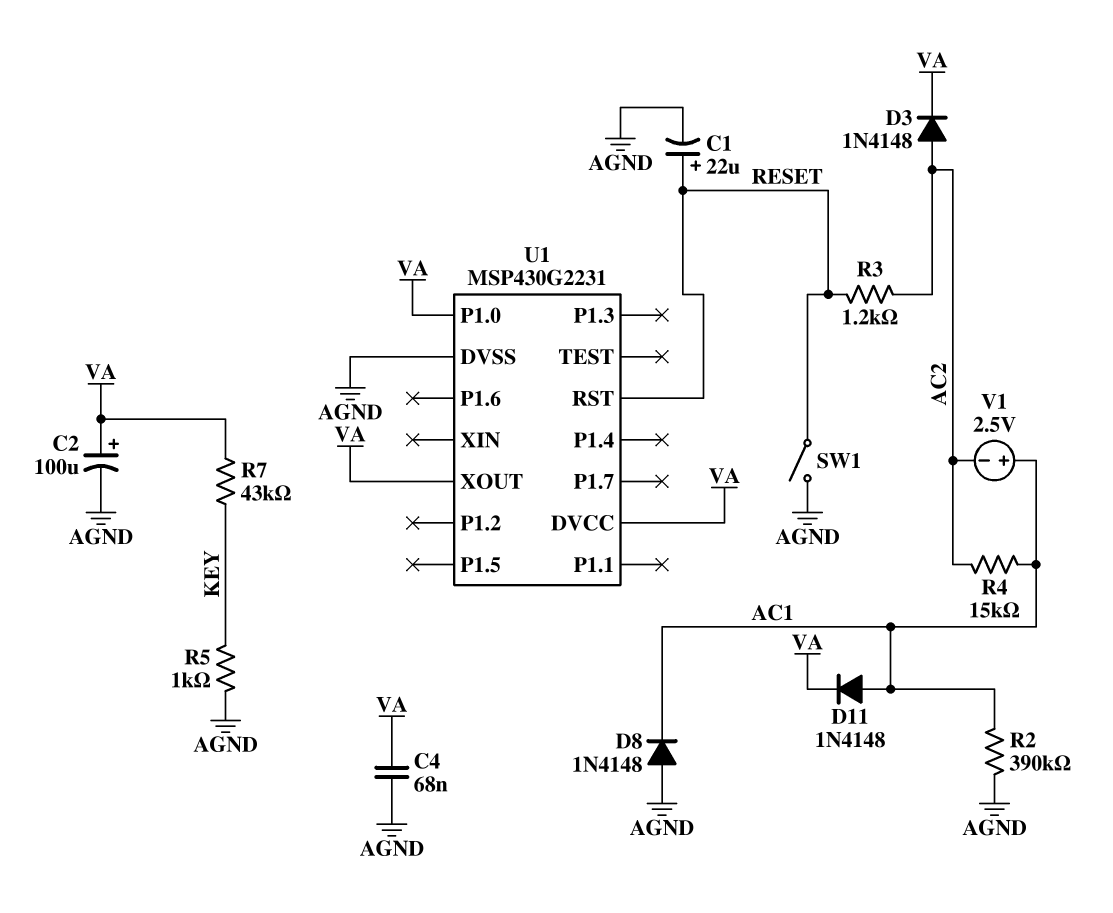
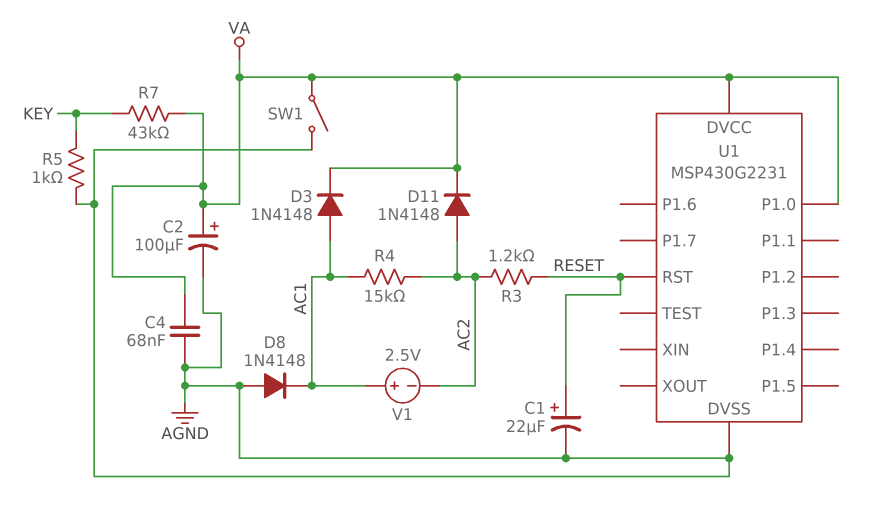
D3: diode 1N4148 (A AC2, K VA) -> diode 1N4148 (A AC1, K VA)
D11: diode 1N4148 (A AC1, K VA) -> diode 1N4148 (A AC2, K VA)
R2: 390k (AC1, AGND) -> none
SW1: switch (AGND, RESET) -> switch (AGND, VA)
U1 pin XOUT: VA -> none

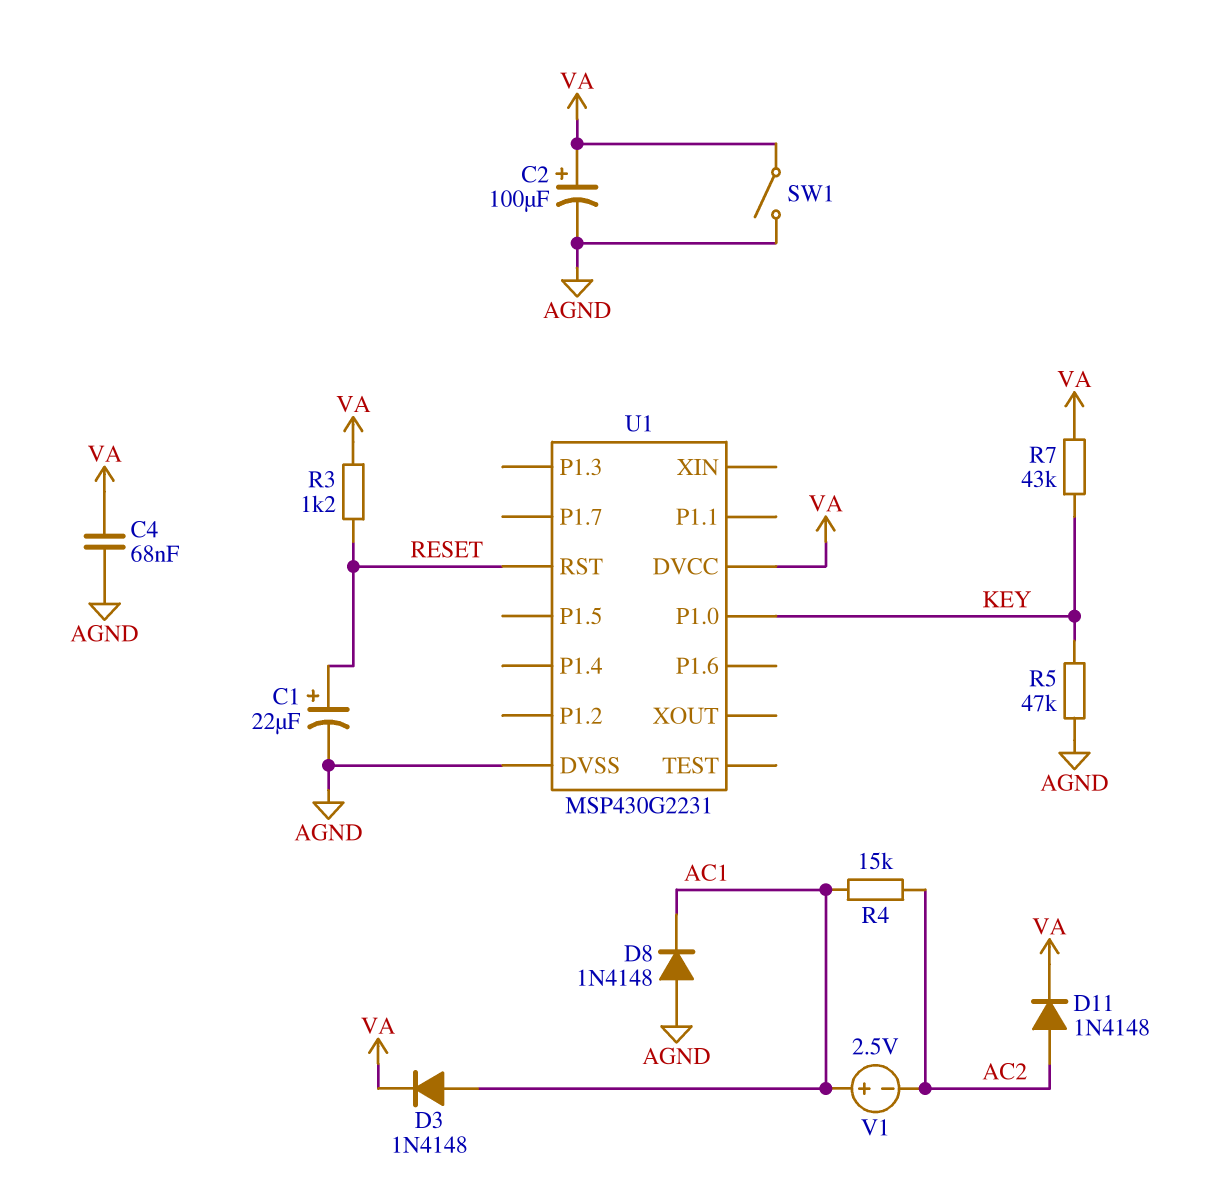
R3: 1.2k (AC2, RESET) -> 1.2k (RESET, VA)
R5: 1k (AGND, KEY) -> 47k (AGND, KEY)
U1 pin P1.0: VA -> KEY

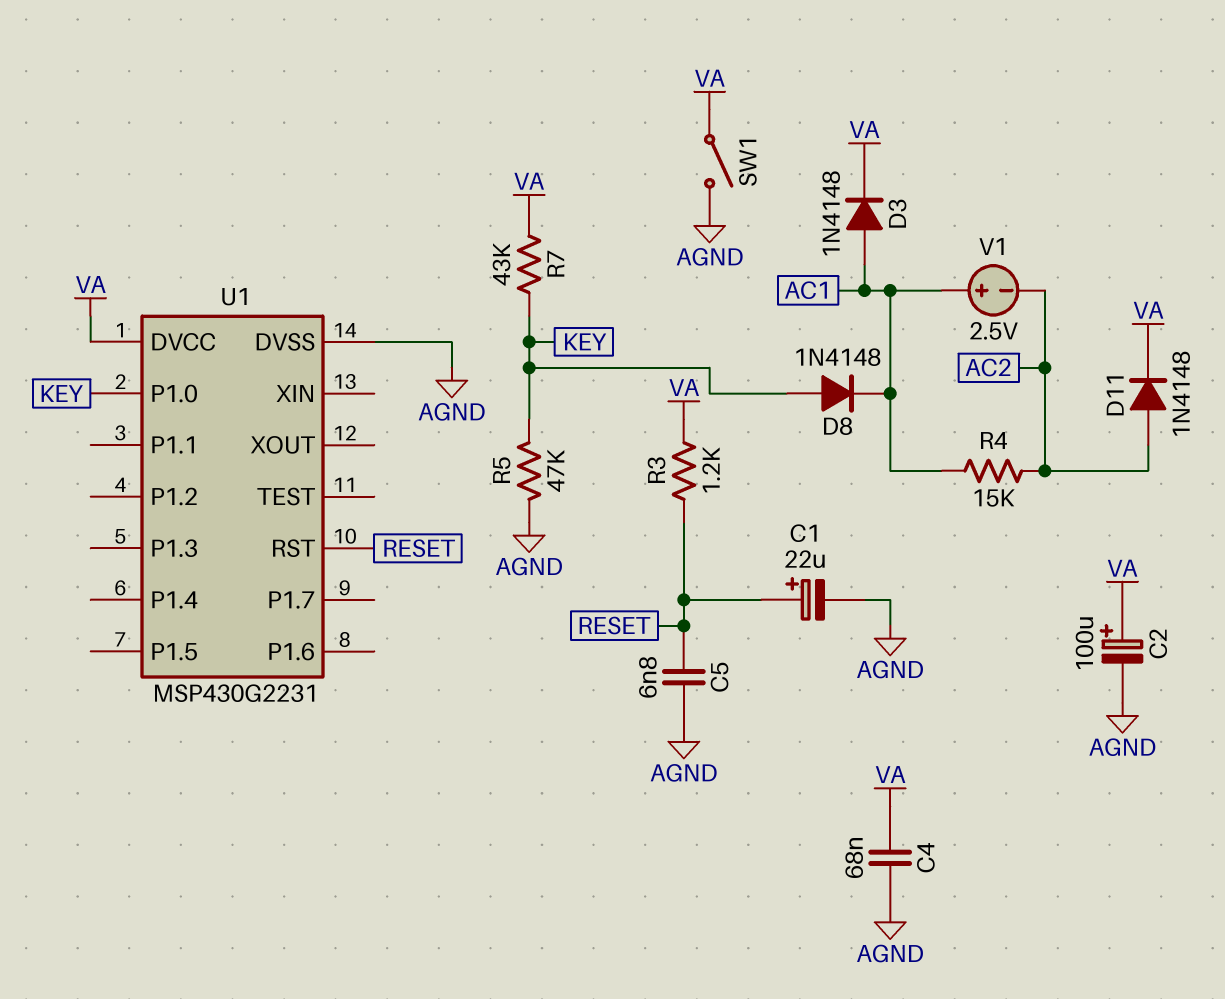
C5: none -> 6.8nF (AGND, RESET)
D8: diode 1N4148 (A AGND, K AC1) -> diode 1N4148 (A KEY, K AC1)

